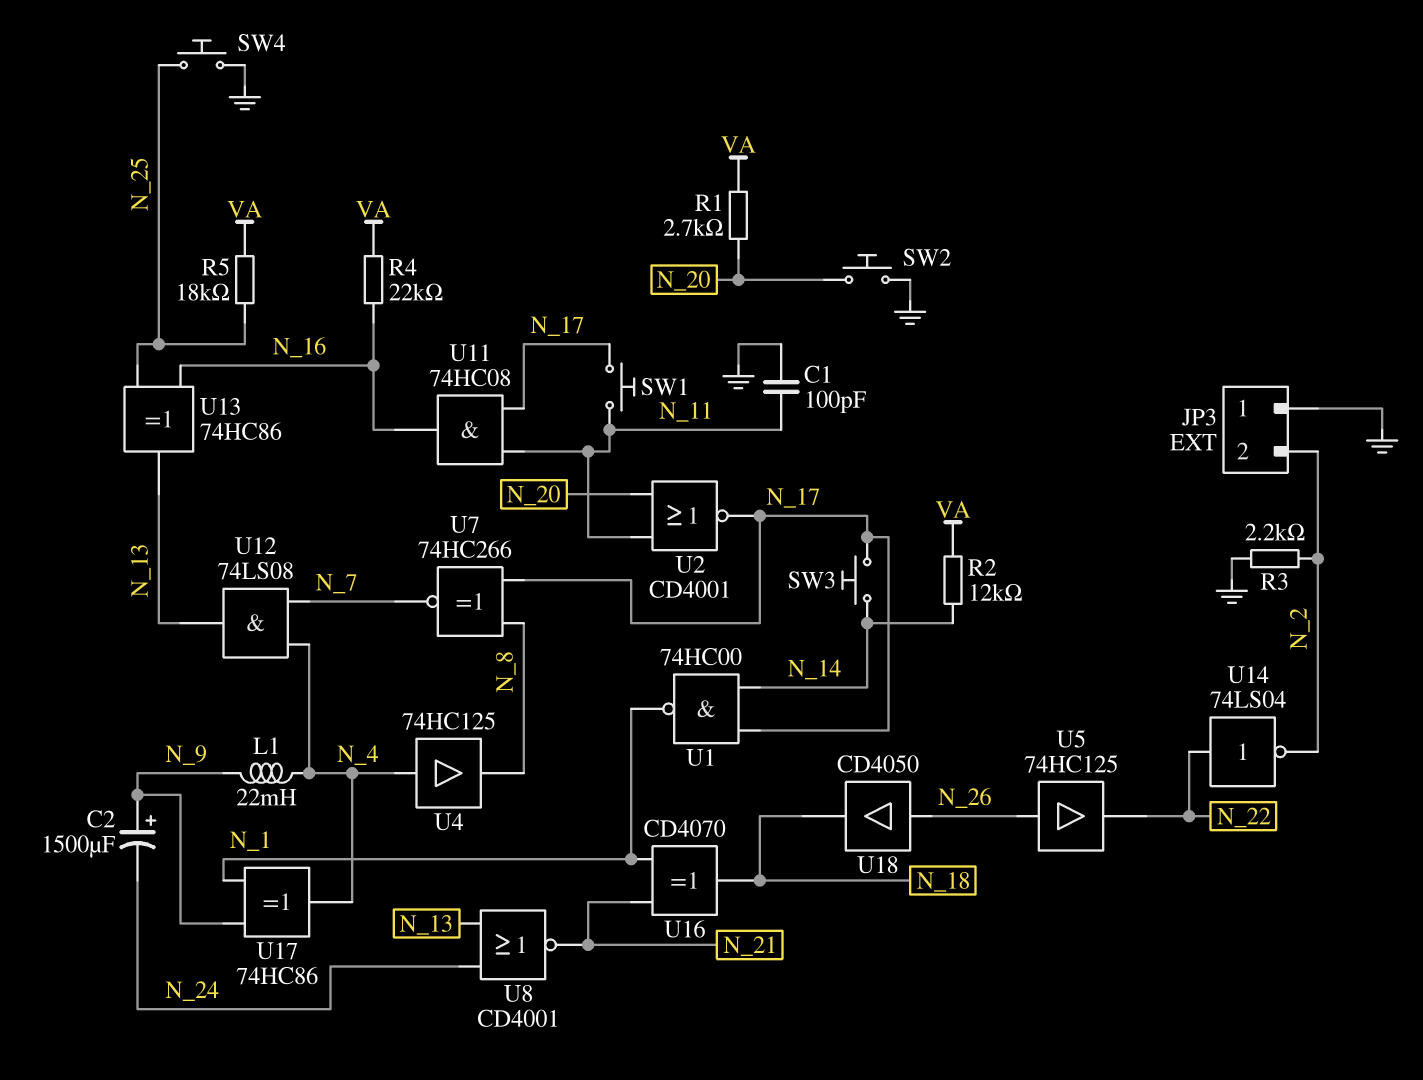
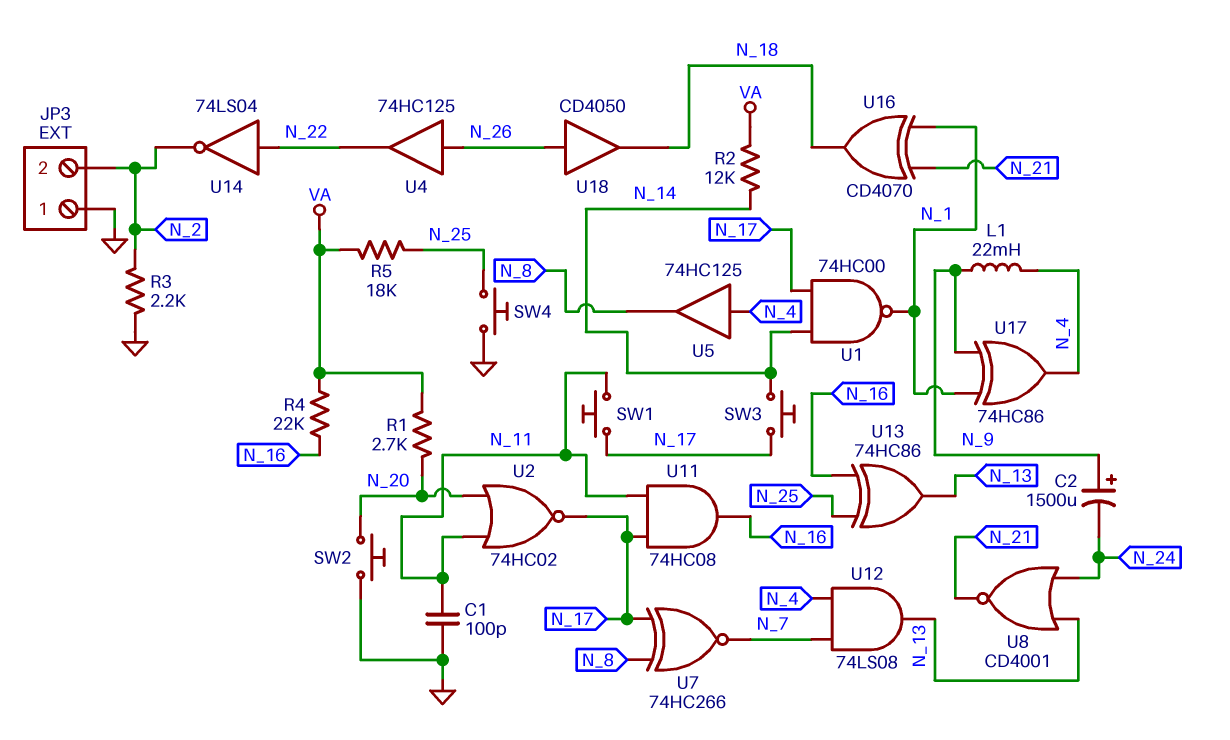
U2: NOR CD4001 (in N_11, in N_20, out N_17) -> NOR 74HC02 (in N_11, in N_20, out N_17)
U4: buffer 74HC125 (in N_4, out N_8) -> buffer 74HC125 (in N_26, out N_22)
U5: buffer 74HC125 (in N_26, out N_22) -> buffer 74HC125 (in N_4, out N_8)

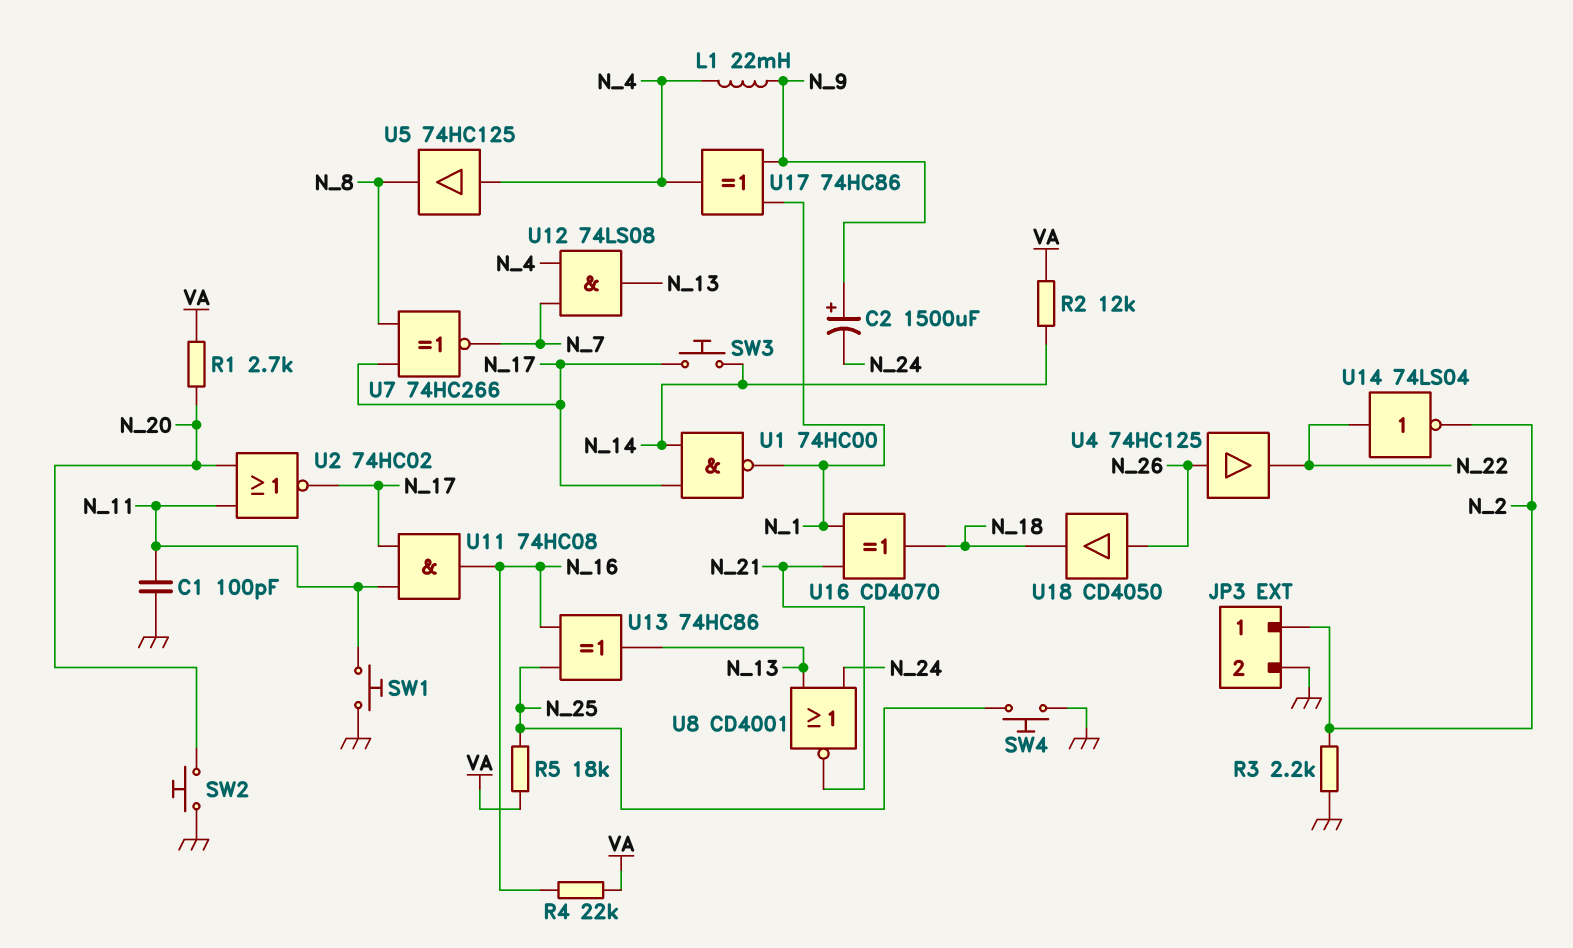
JP3 pin 1: GND -> N_2
JP3 pin 2: N_2 -> GND
SW1: button (N_11, N_17) -> button (GND, N_11)

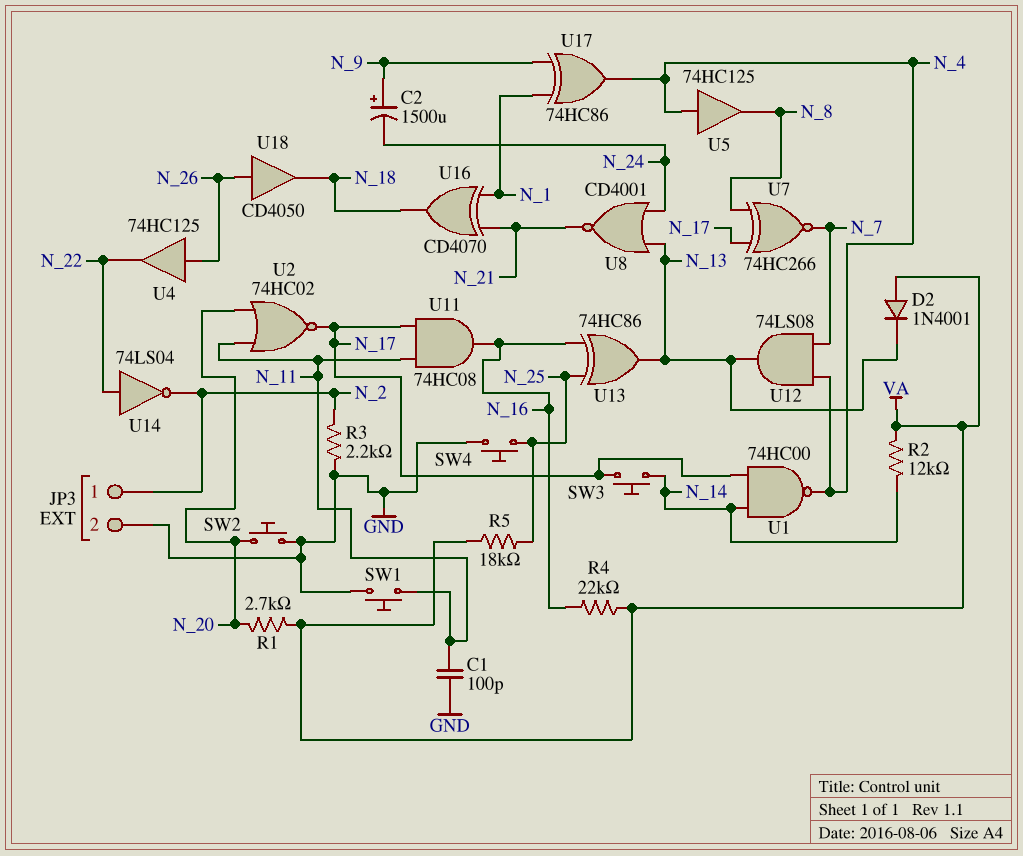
D2: none -> diode 1N4001 (A VA, K N_13)
L1: 22mH (N_4, N_9) -> none
U1: NAND 74HC00 (in N_14, in N_17, out N_1) -> NAND 74HC00 (in N_14, in N_17, out N_4)

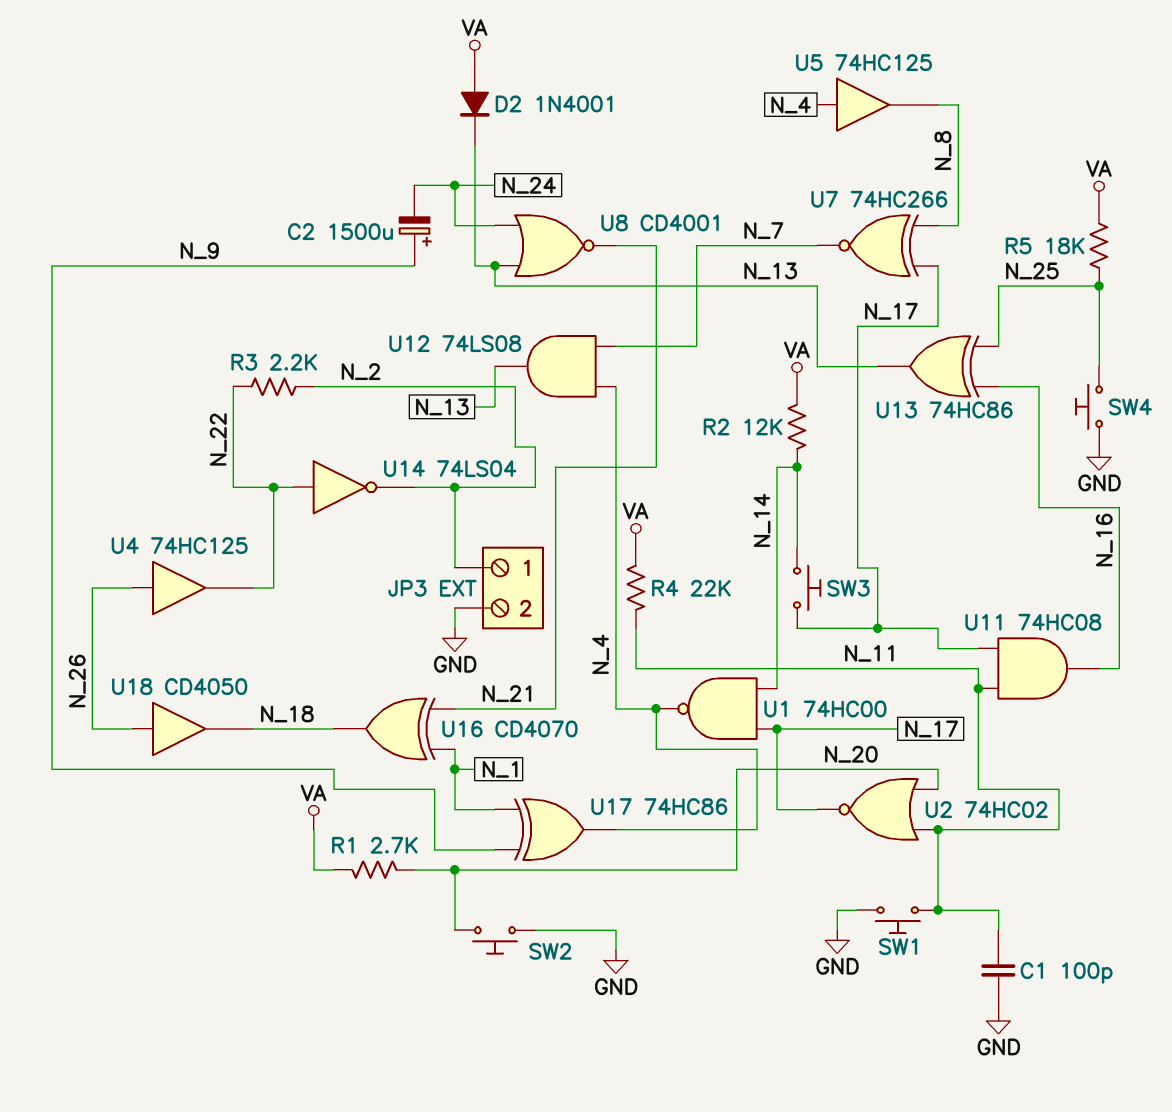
R3: 2.2k (GND, N_2) -> 2.2k (N_2, N_22)
R4: 22k (N_16, VA) -> 22k (N_11, VA)

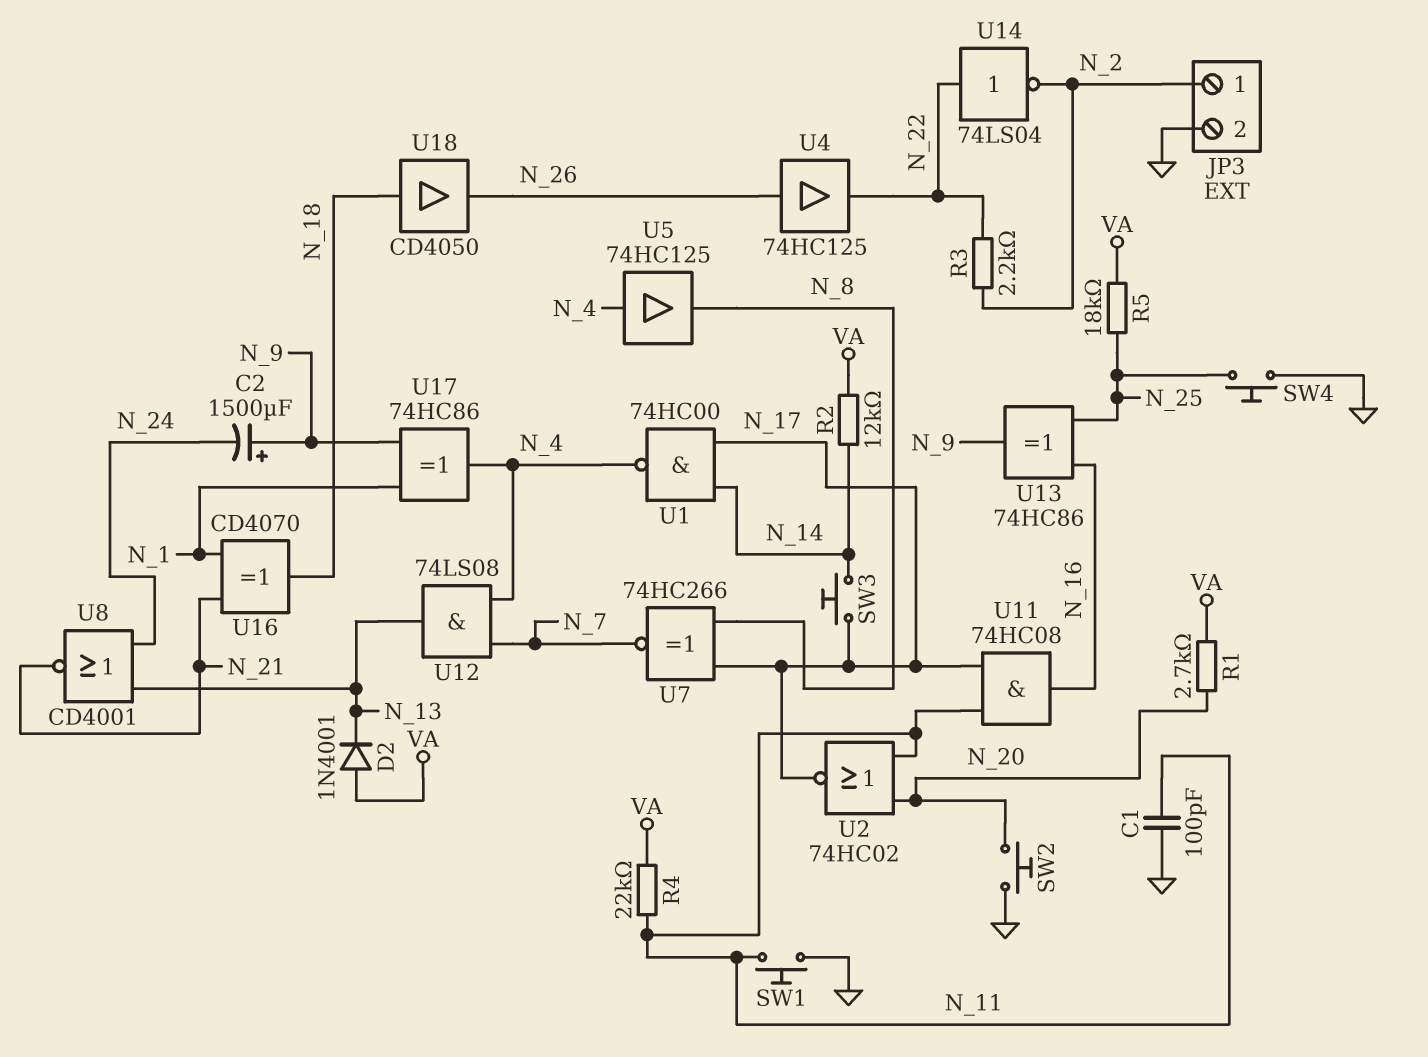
U13: XOR 74HC86 (in N_16, in N_25, out N_13) -> XOR 74HC86 (in N_16, in N_25, out N_9)
U18: buffer CD4050 (in N_26, out N_18) -> buffer CD4050 (in N_18, out N_26)

